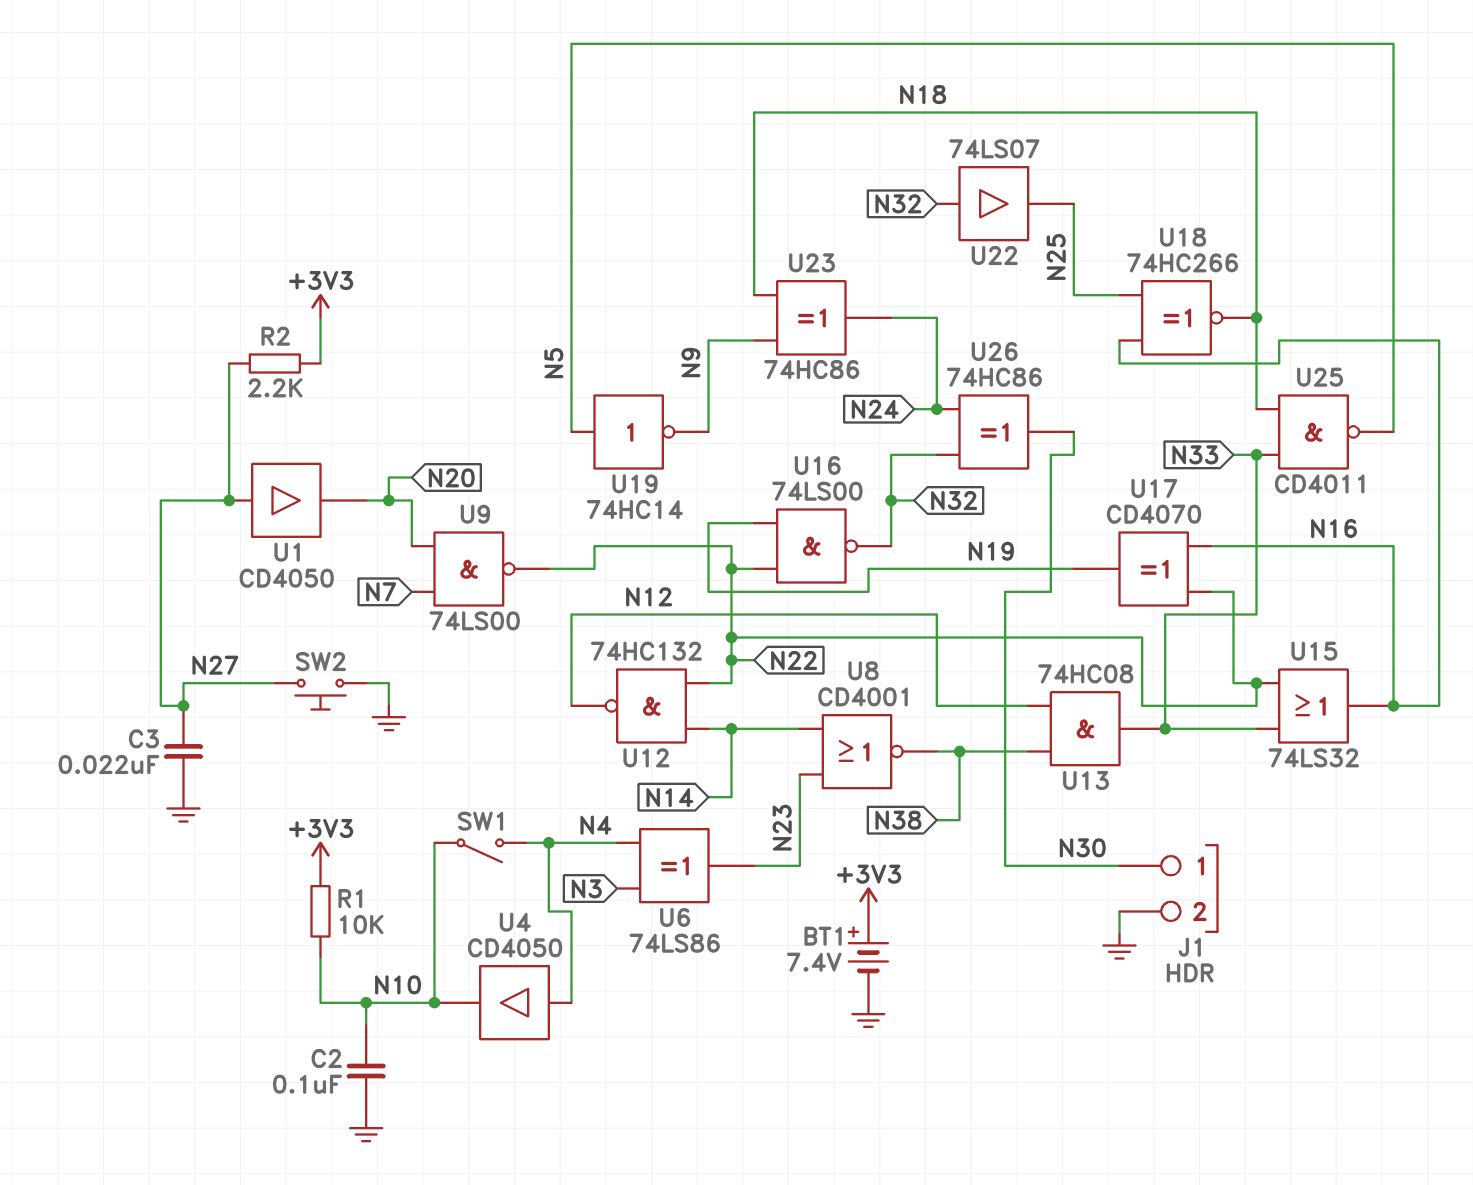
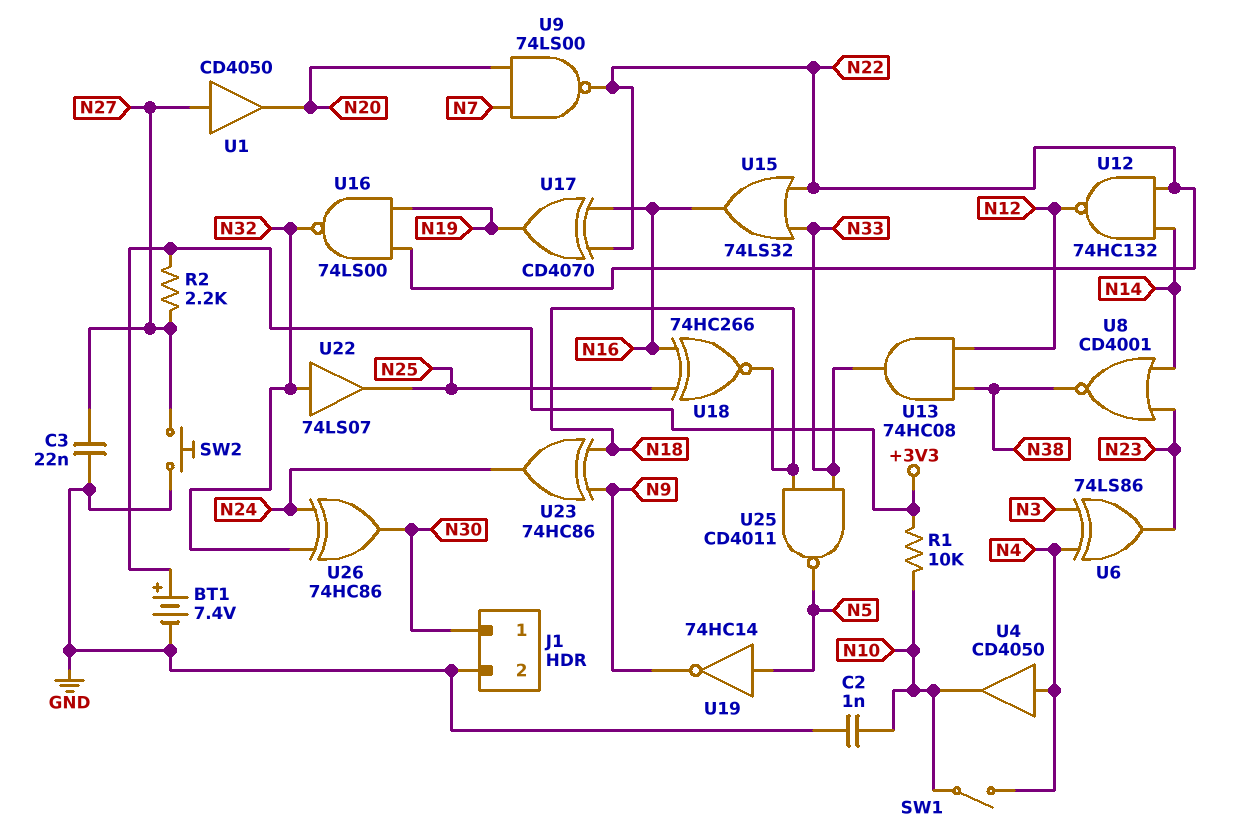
C2: 100nF (GND, N10) -> 1nF (GND, N10)

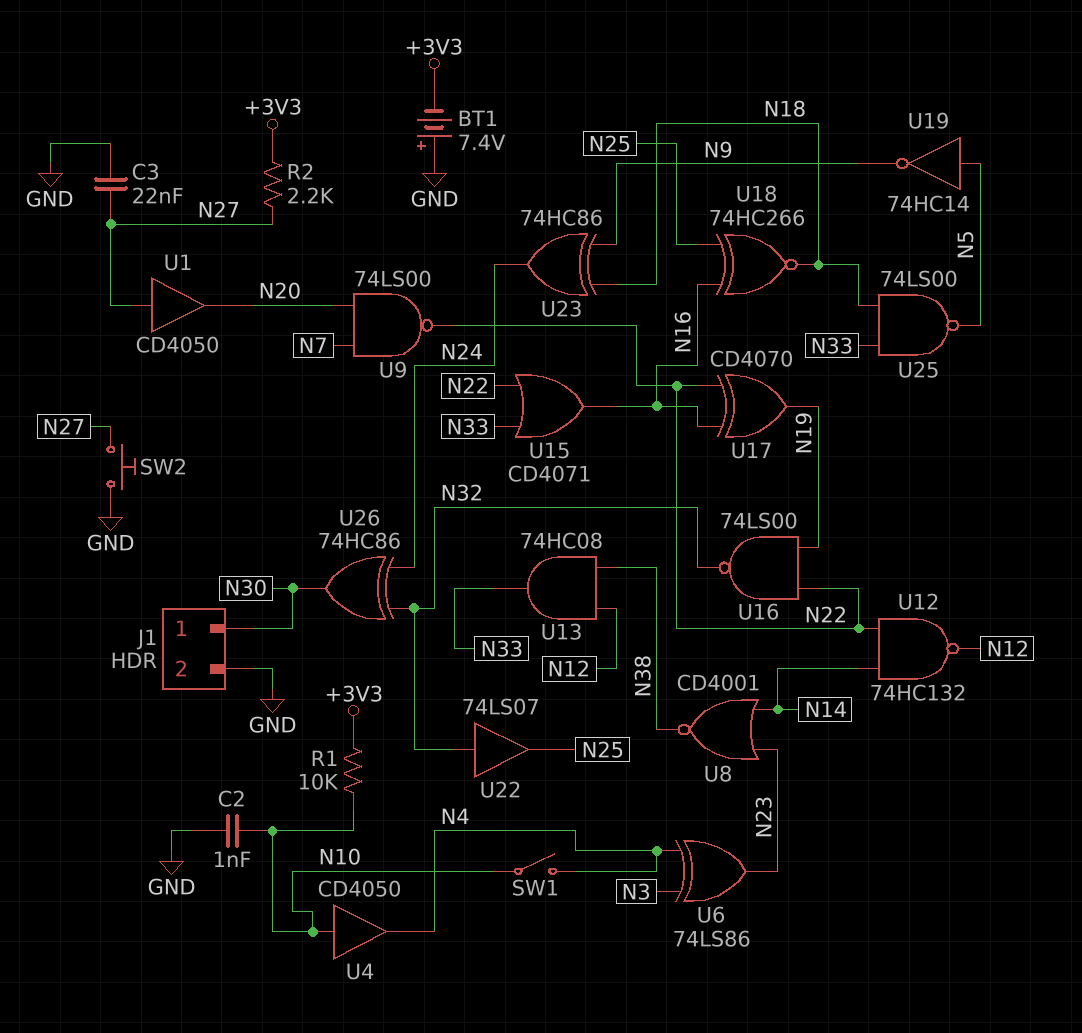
BT1: 7.4V (plus +3V3, minus GND) -> 7.4V (plus GND, minus +3V3)
U4: buffer CD4050 (in N4, out N10) -> buffer CD4050 (in N10, out N4)
U15: OR 74LS32 (in N22, in N33, out N16) -> OR CD4071 (in N22, in N33, out N16)
U25: NAND CD4011 (in N18, in N33, out N5) -> NAND 74LS00 (in N18, in N33, out N5)

